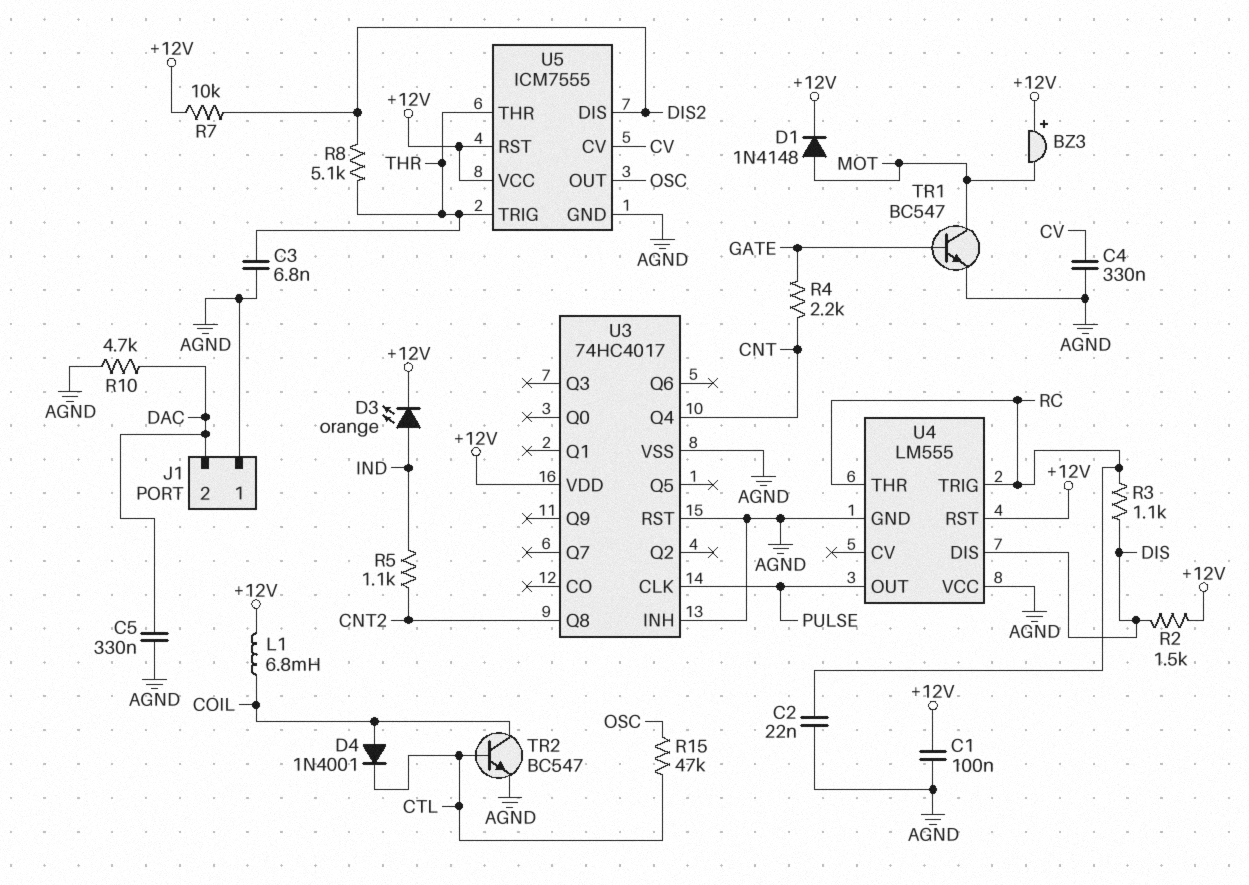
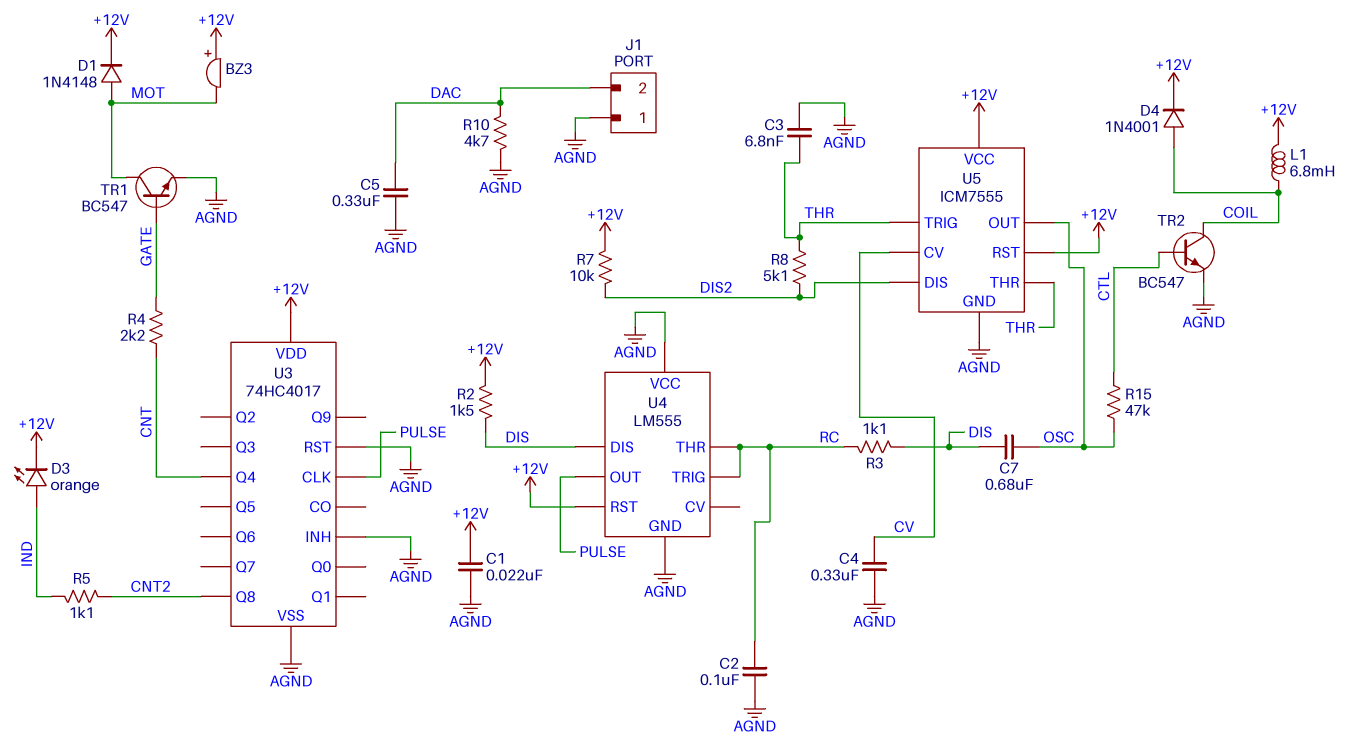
C1: 100nF (+12V, AGND) -> 22nF (+12V, AGND)
C2: 22nF (AGND, RC) -> 100nF (AGND, RC)
C7: none -> 680nF (DIS, OSC)
D4: diode 1N4001 (A COIL, K CTL) -> diode 1N4001 (A COIL, K +12V)

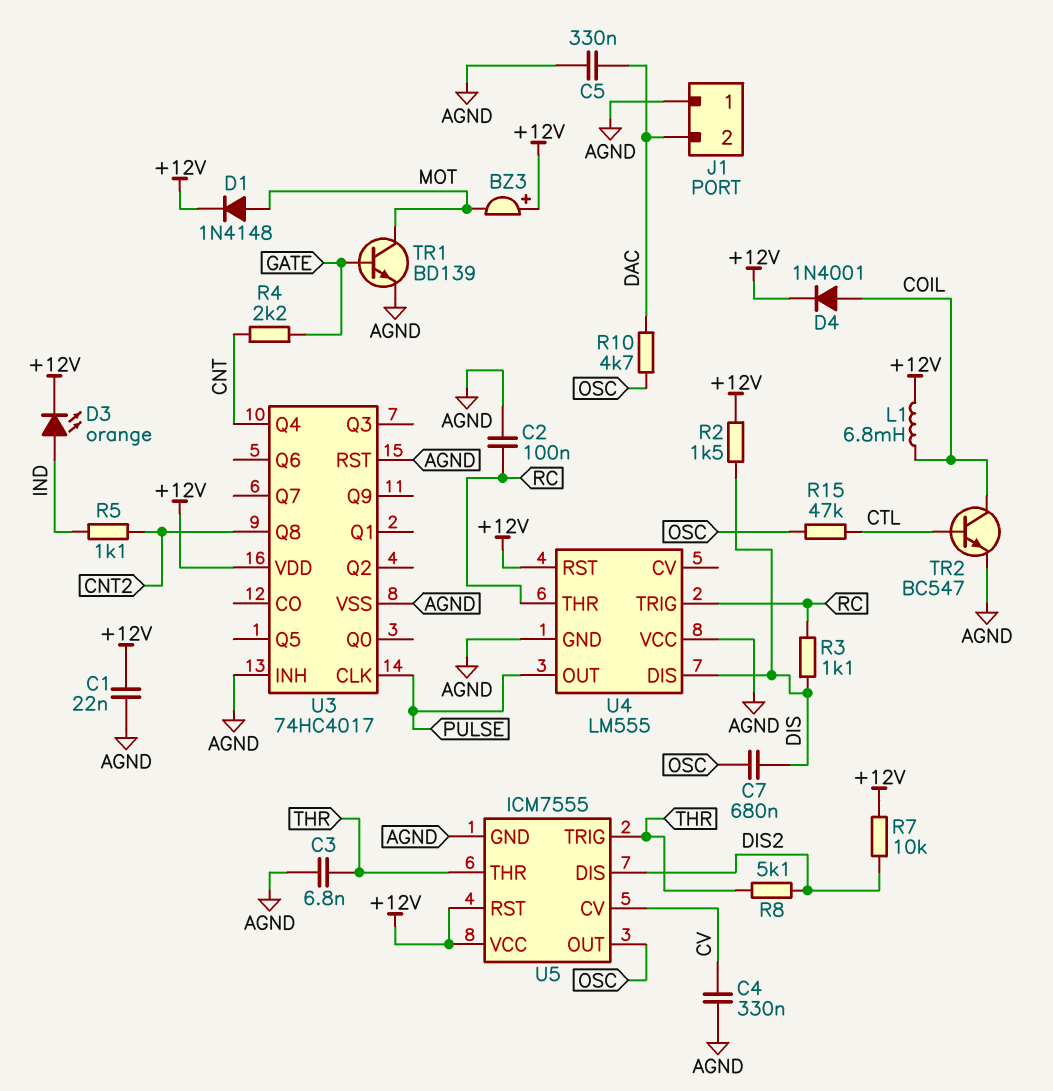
R10: 4.7k (AGND, DAC) -> 4.7k (DAC, OSC)
TR1: NPN BC547 (B GATE, C MOT, E AGND) -> NPN BD139 (B GATE, C MOT, E AGND)

